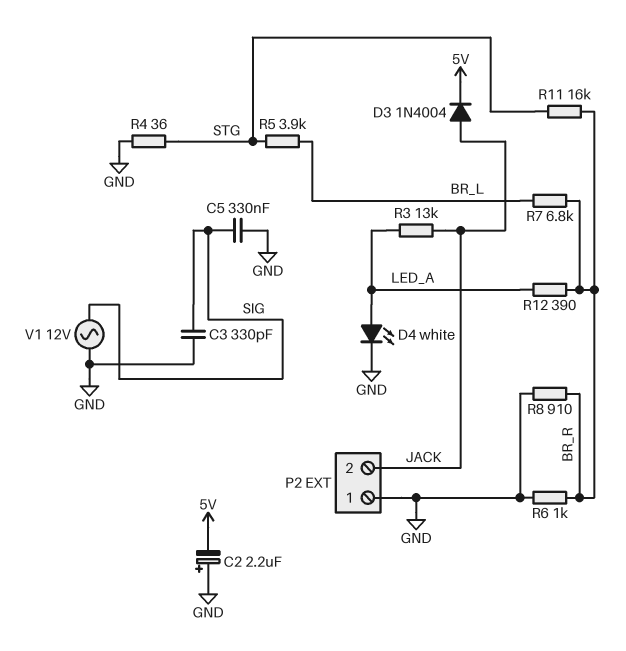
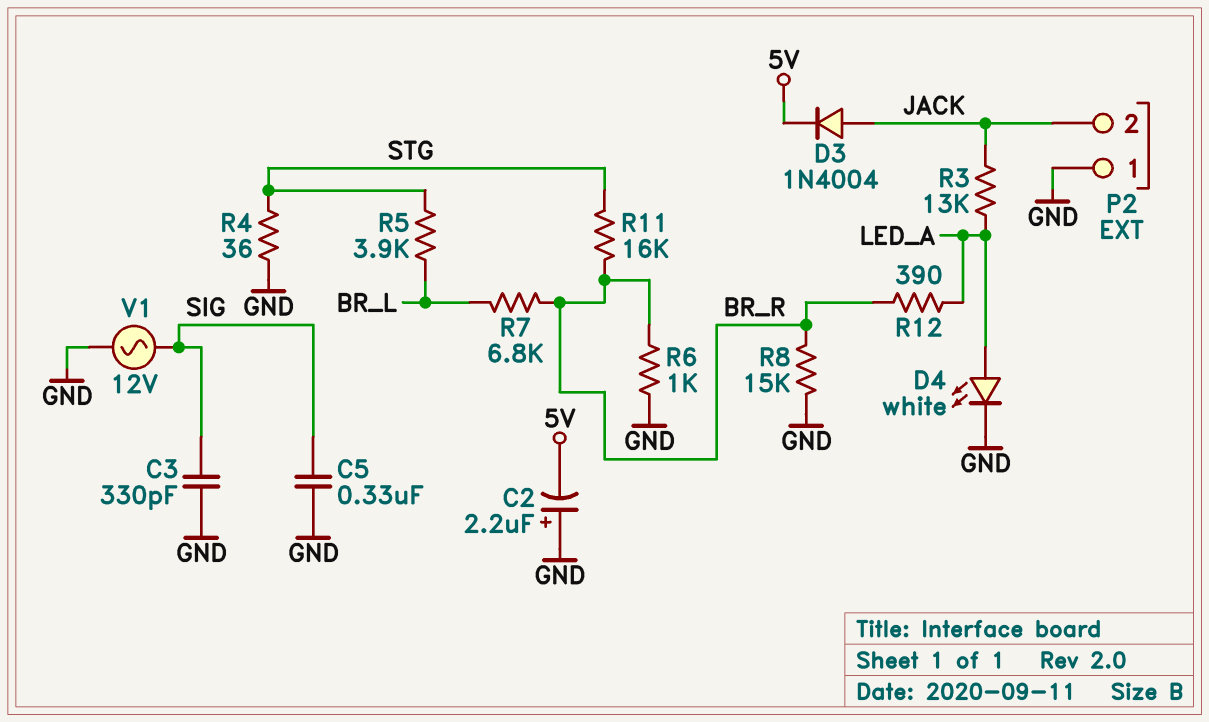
R8: 910 (BR_R, GND) -> 15k (BR_R, GND)

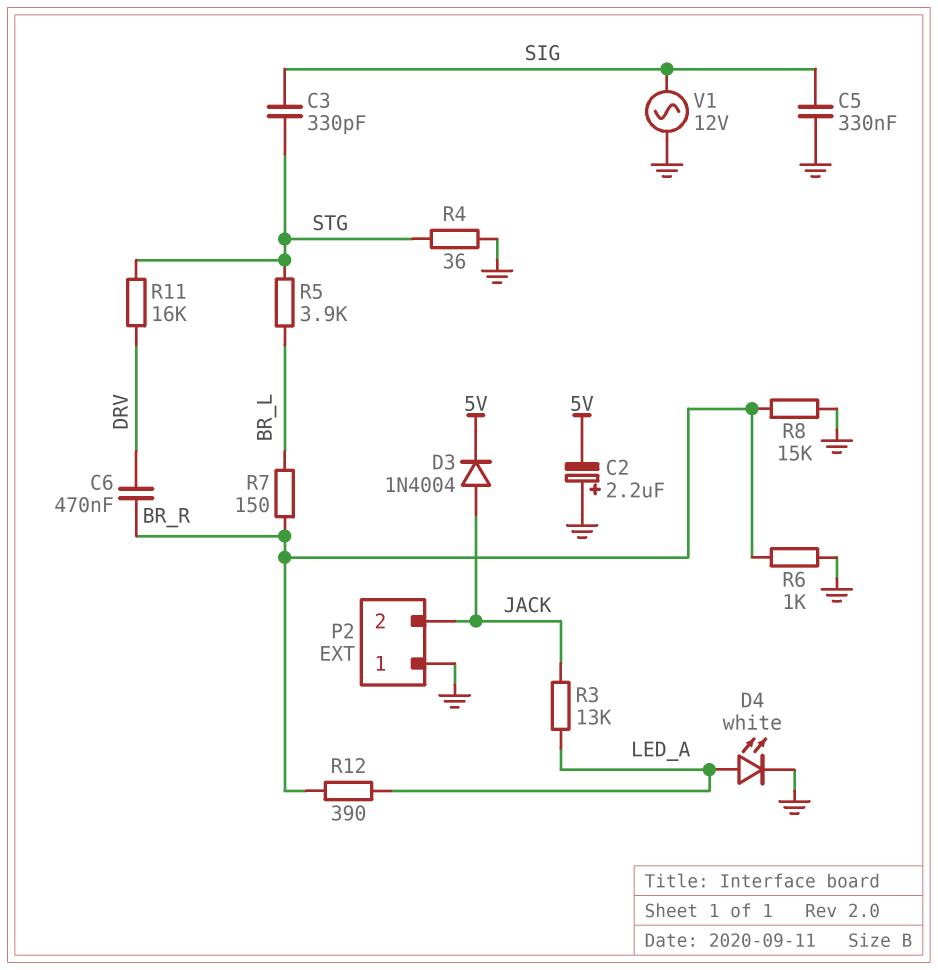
C3: 330pF (GND, SIG) -> 330pF (SIG, STG)
C6: none -> 470nF (BR_R, DRV)
R7: 6.8k (BR_L, BR_R) -> 150 (BR_L, BR_R)
R11: 16k (BR_R, STG) -> 16k (DRV, STG)

